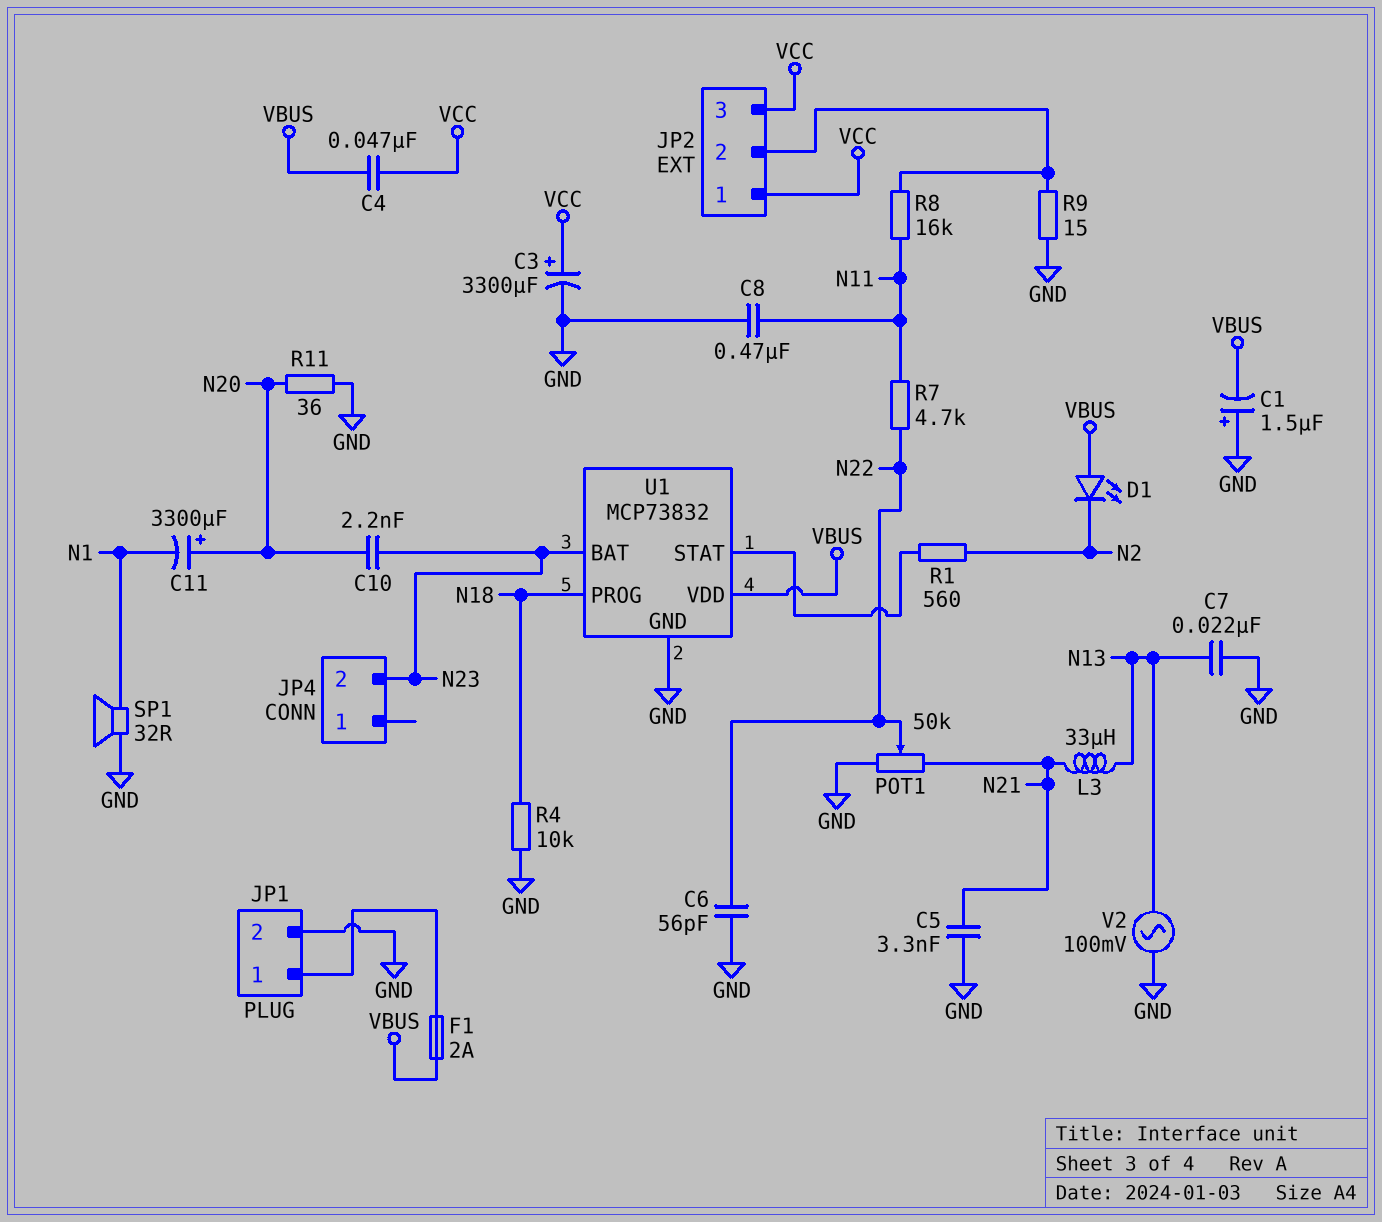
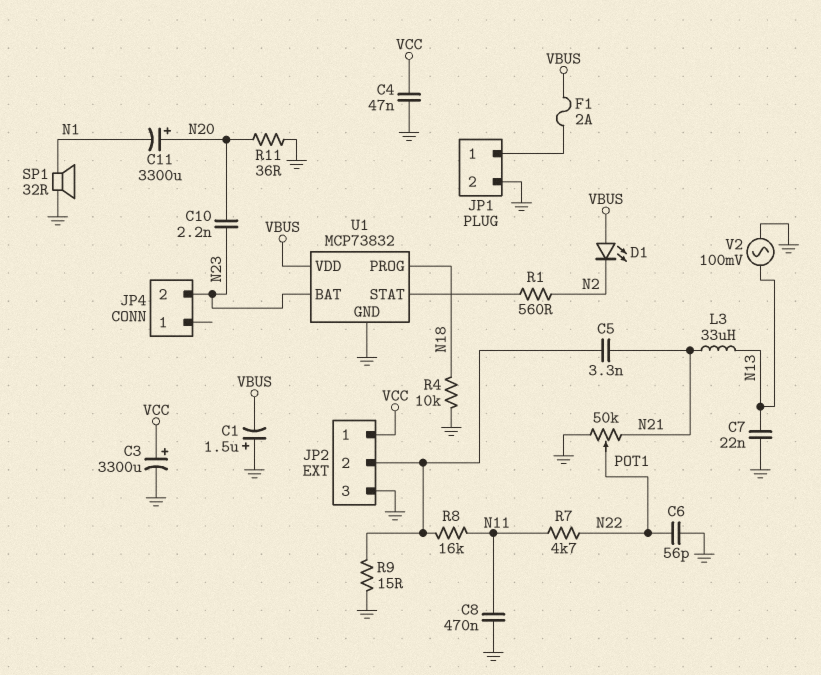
C4: 47nF (VBUS, VCC) -> 47nF (GND, VCC)
C5: 3.3nF (GND, N21) -> 3.3nF (JP2/2, N21)
JP2 pin 3: VCC -> GND

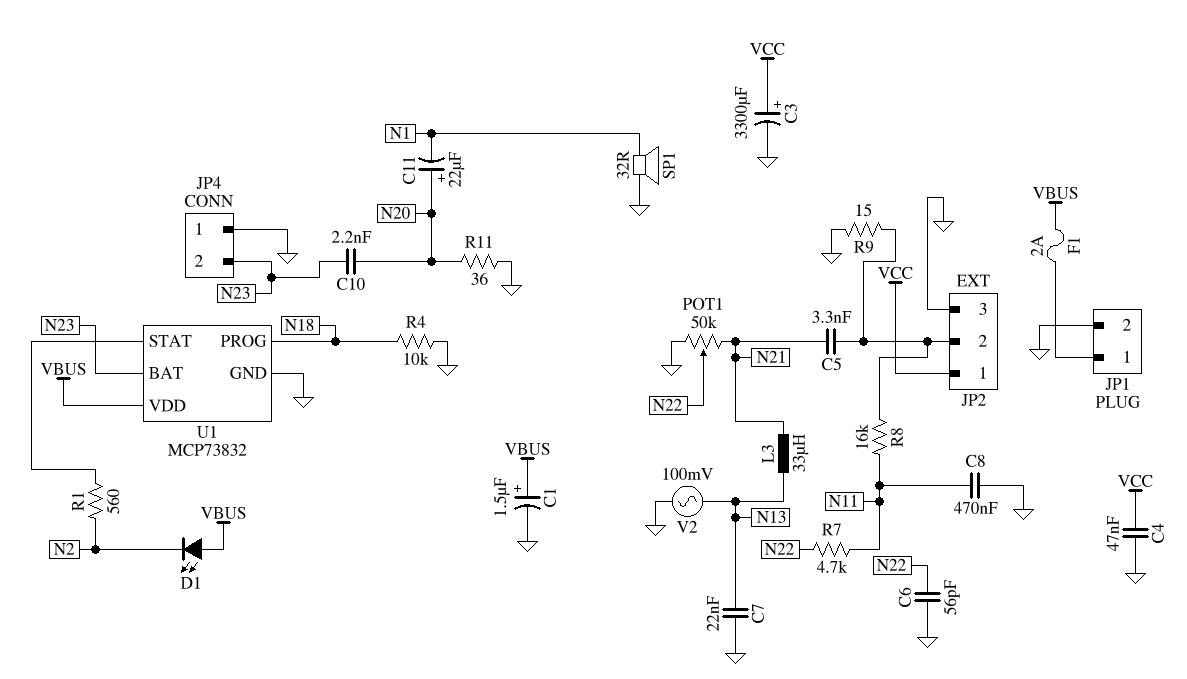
C1: 1.5uF (plus GND, minus VBUS) -> 1.5uF (plus VBUS, minus GND)
C11: 3300uF (plus N20, minus N1) -> 22uF (plus N20, minus N1)
JP4 pin 1: none -> GND

